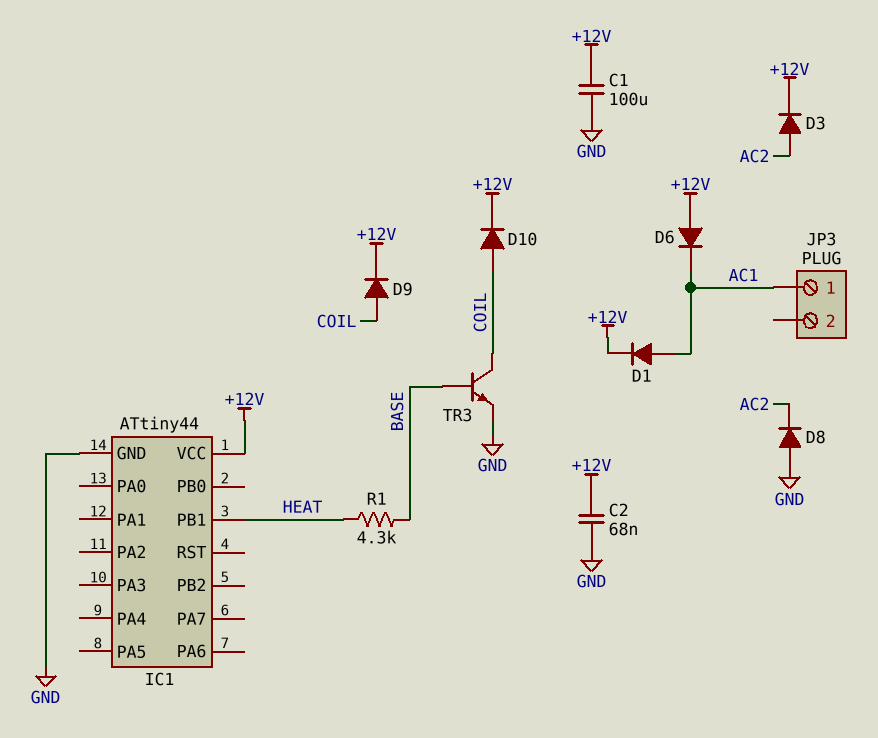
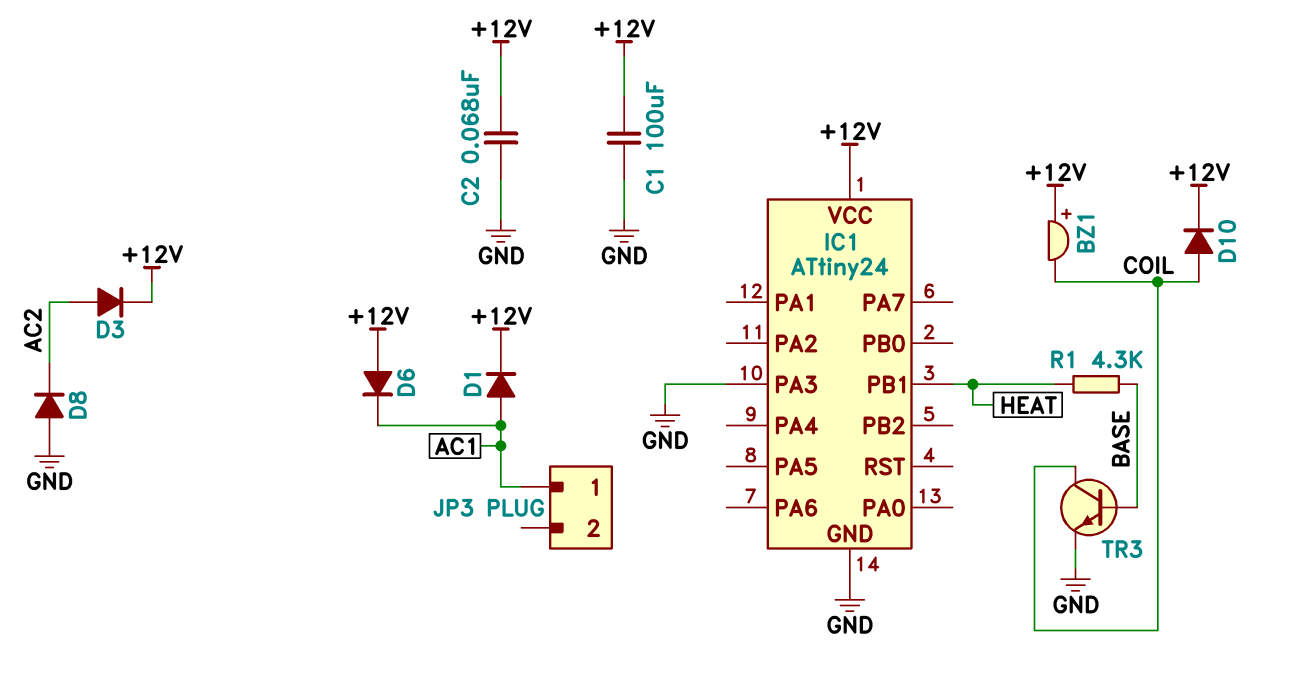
BZ1: none -> buzzer (plus +12V, minus COIL)
D9: diode (A COIL, K +12V) -> none
IC1: ATtiny44 -> ATtiny24
IC1 pin PA3: none -> GND

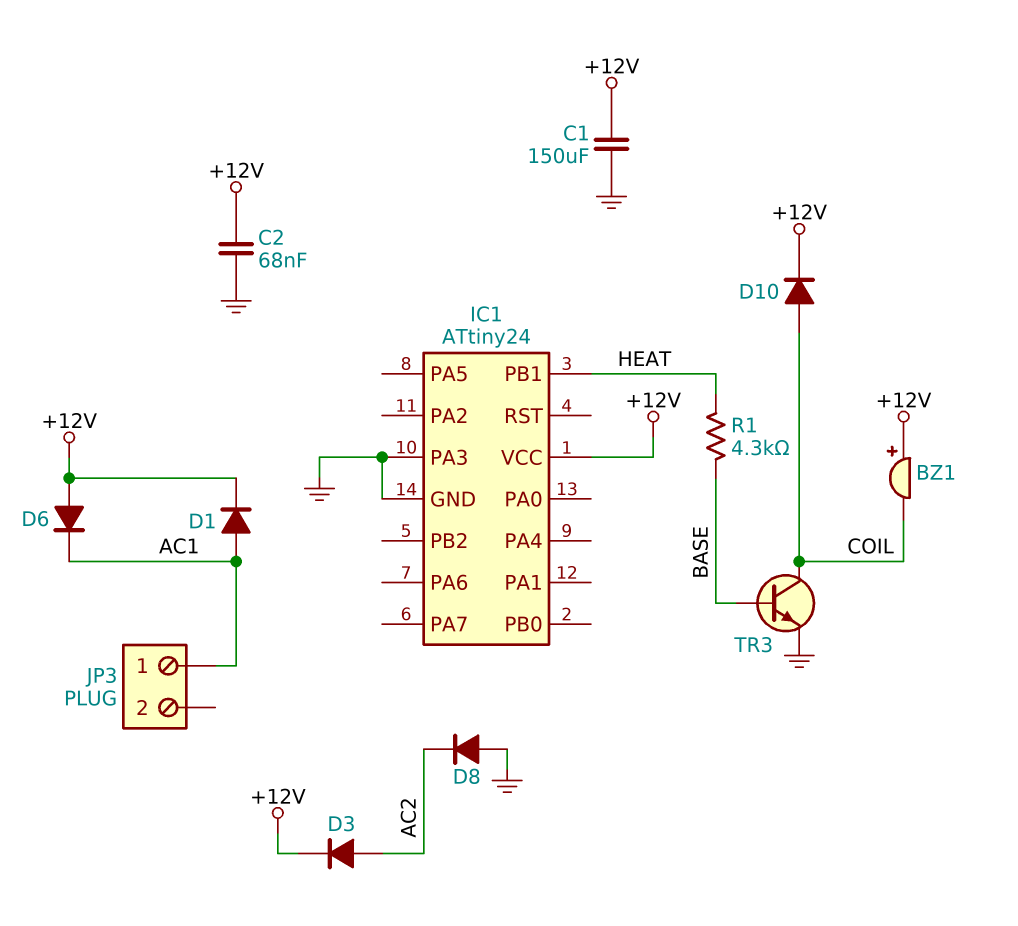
C1: 100uF (+12V, GND) -> 150uF (+12V, GND)

